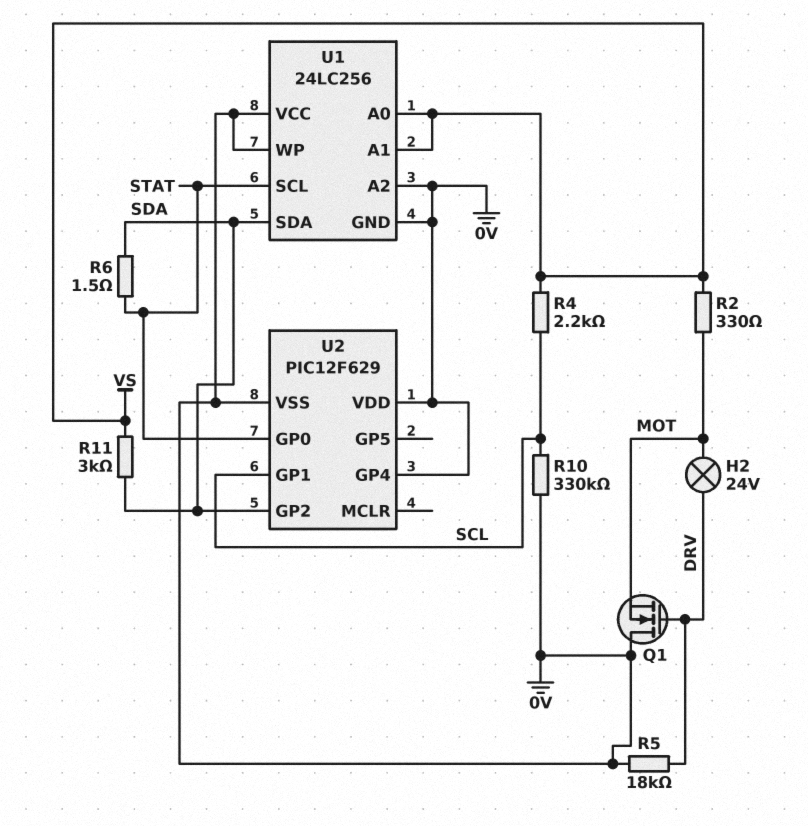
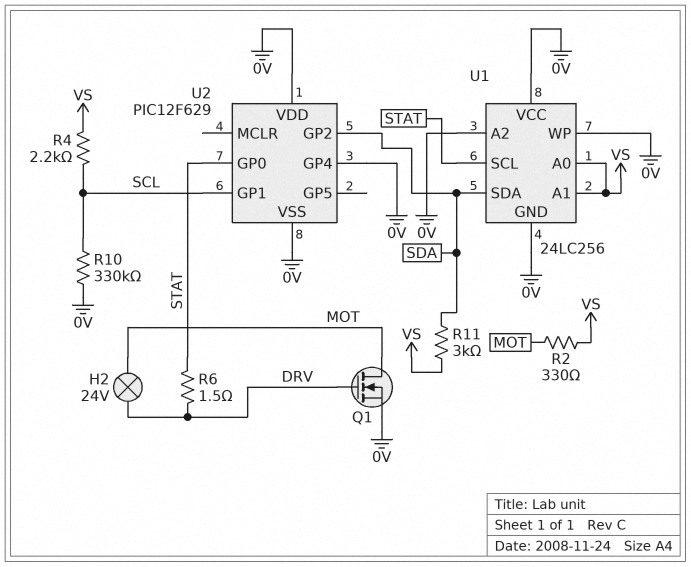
Q1: NMOS (G DRV, D 0V, S MOT) -> NMOS (G DRV, D MOT, S 0V)
R5: 18k (0V, DRV) -> none
R6: 1.5 (SDA, STAT) -> 1.5 (DRV, STAT)

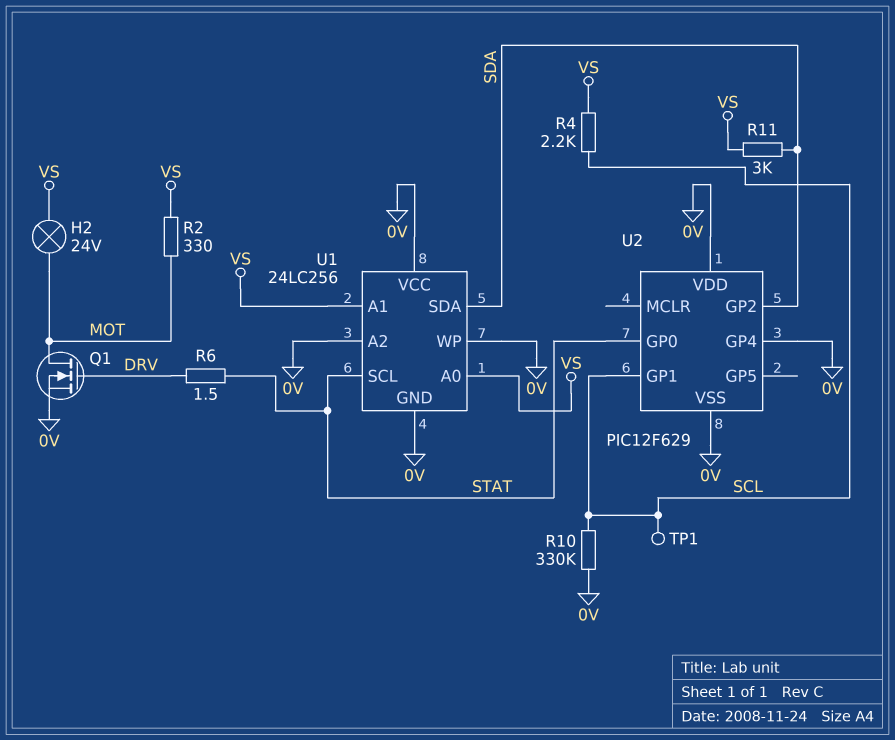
H2: lamp 24V (DRV, MOT) -> lamp 24V (MOT, VS)
TP1: none -> test point (SCL)

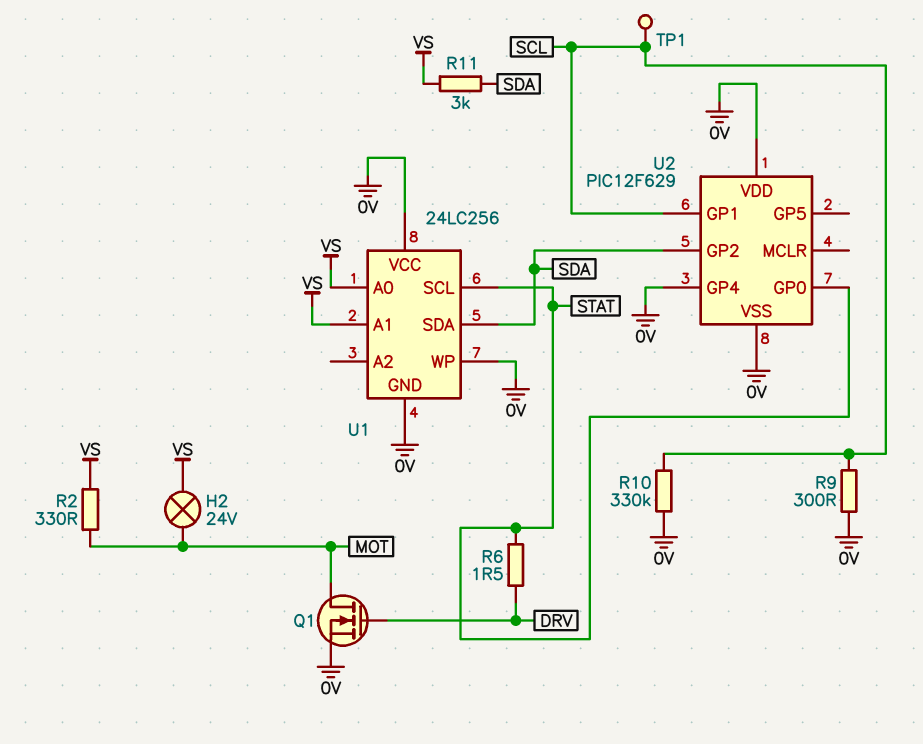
R4: 2.2k (SCL, VS) -> none
R9: none -> 300 (0V, SCL)
U1 pin A2: 0V -> none

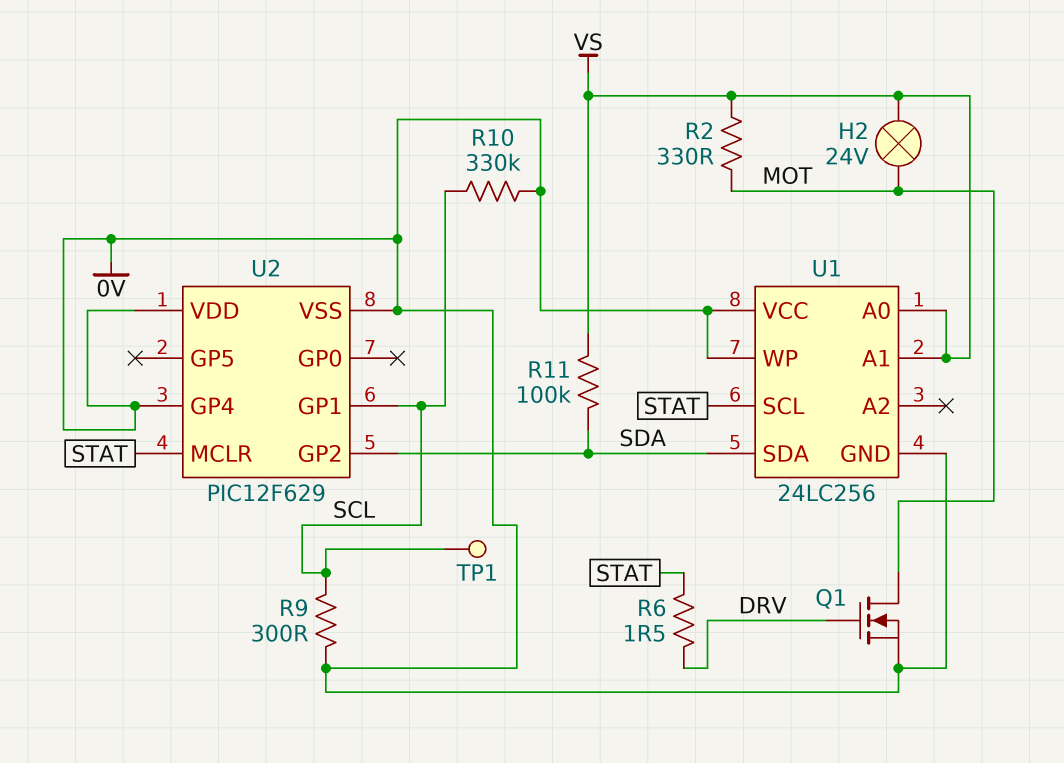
R11: 3k (SDA, VS) -> 100k (SDA, VS)
U2 pin GP0: STAT -> none
U2 pin MCLR: none -> STAT

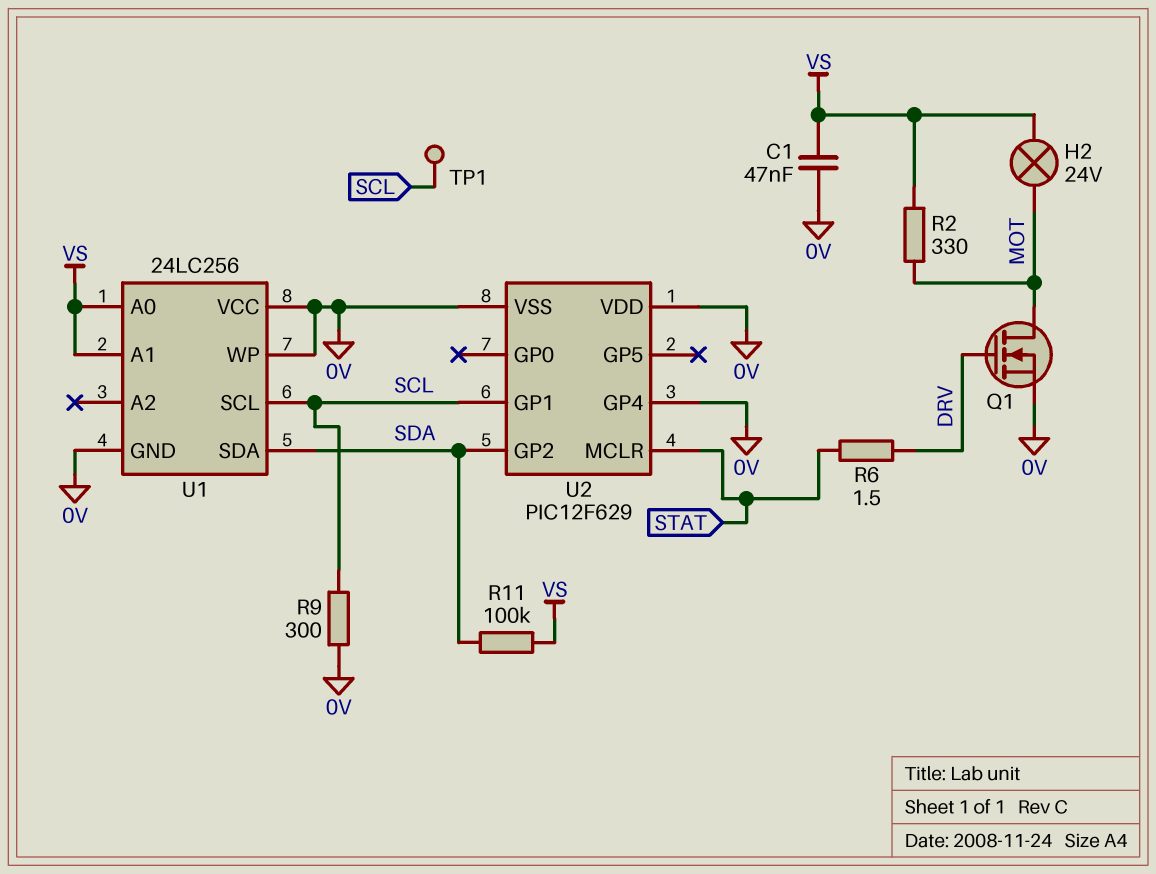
C1: none -> 47nF (0V, VS)
R10: 330k (0V, SCL) -> none
U1 pin SCL: STAT -> SCL

